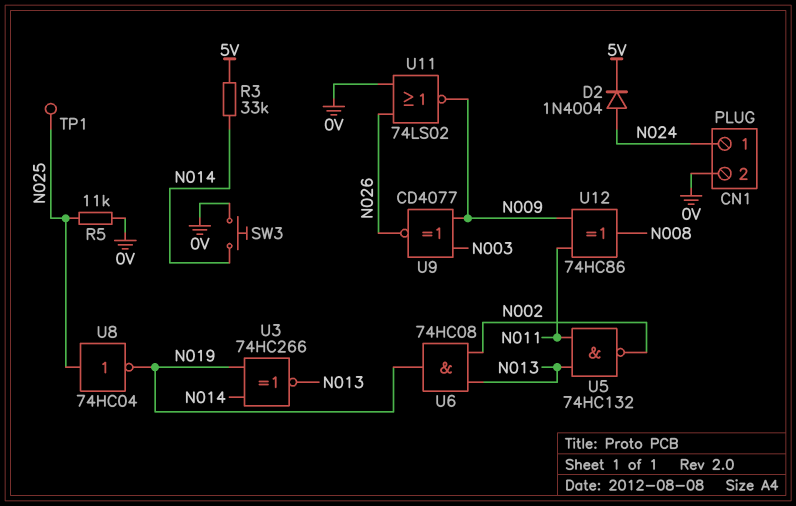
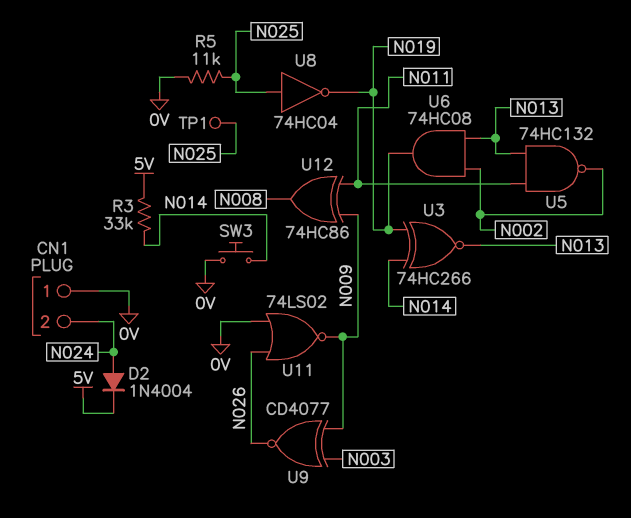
CN1 pin 1: N024 -> 0V
CN1 pin 2: 0V -> N024

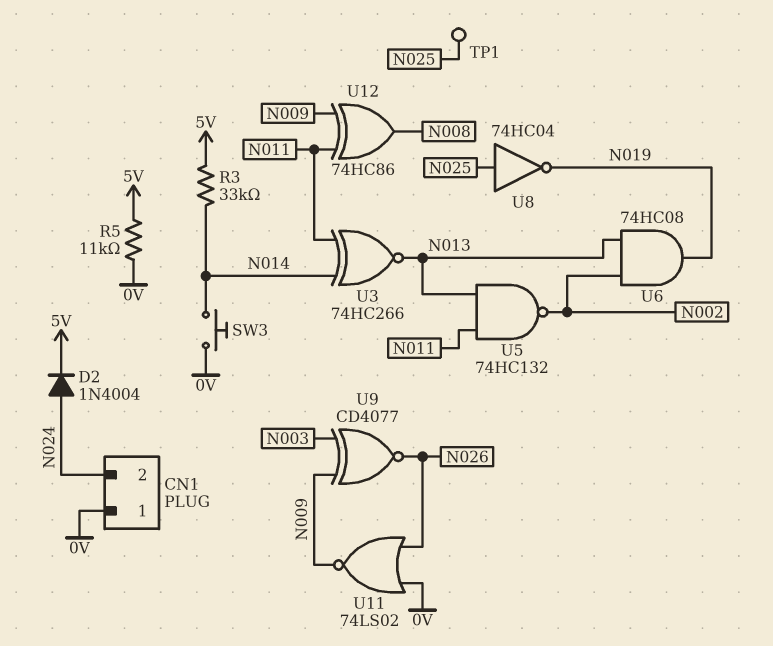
R5: 11k (0V, N025) -> 11k (0V, 5V)
U3: XNOR 74HC266 (in N014, in N019, out N013) -> XNOR 74HC266 (in N011, in N014, out N013)

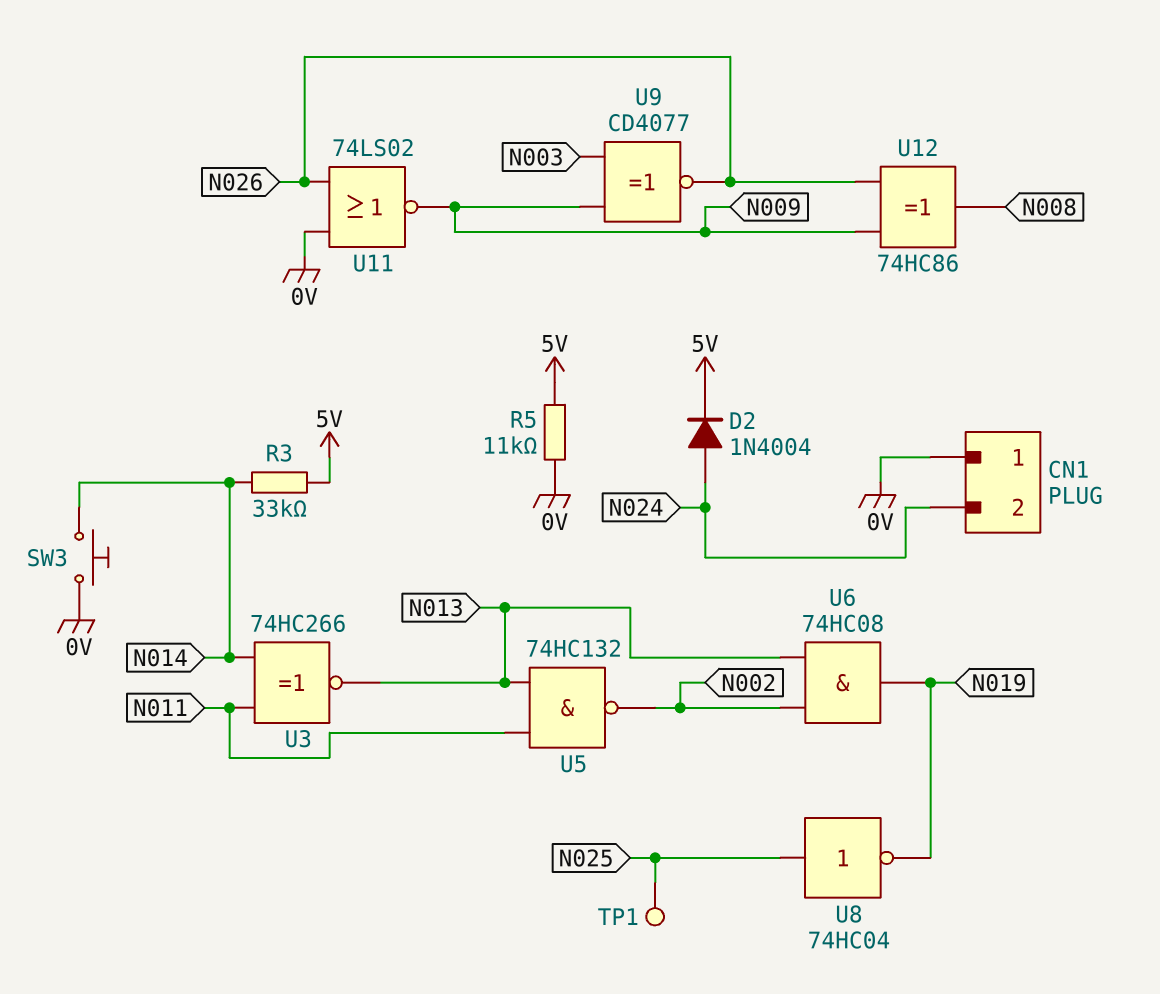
U12: XOR 74HC86 (in N009, in N011, out N008) -> XOR 74HC86 (in N009, in N026, out N008)

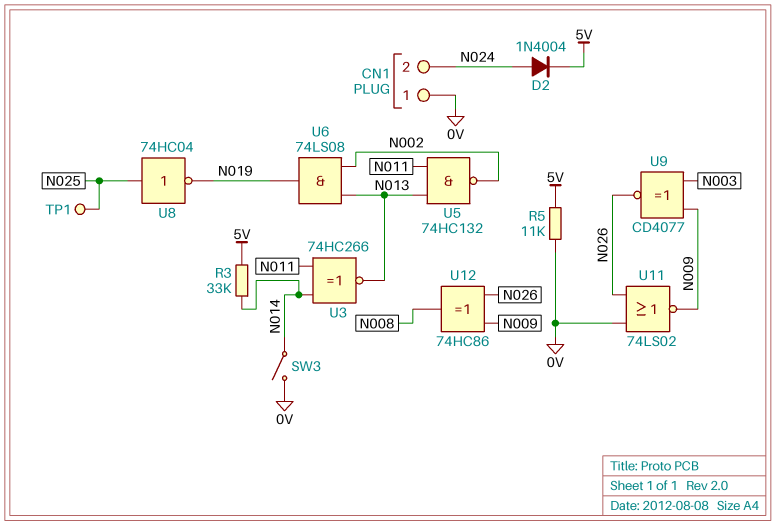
SW3: button (0V, N014) -> switch (0V, N014)
U6: AND 74HC08 (in N002, in N013, out N019) -> AND 74LS08 (in N002, in N013, out N019)

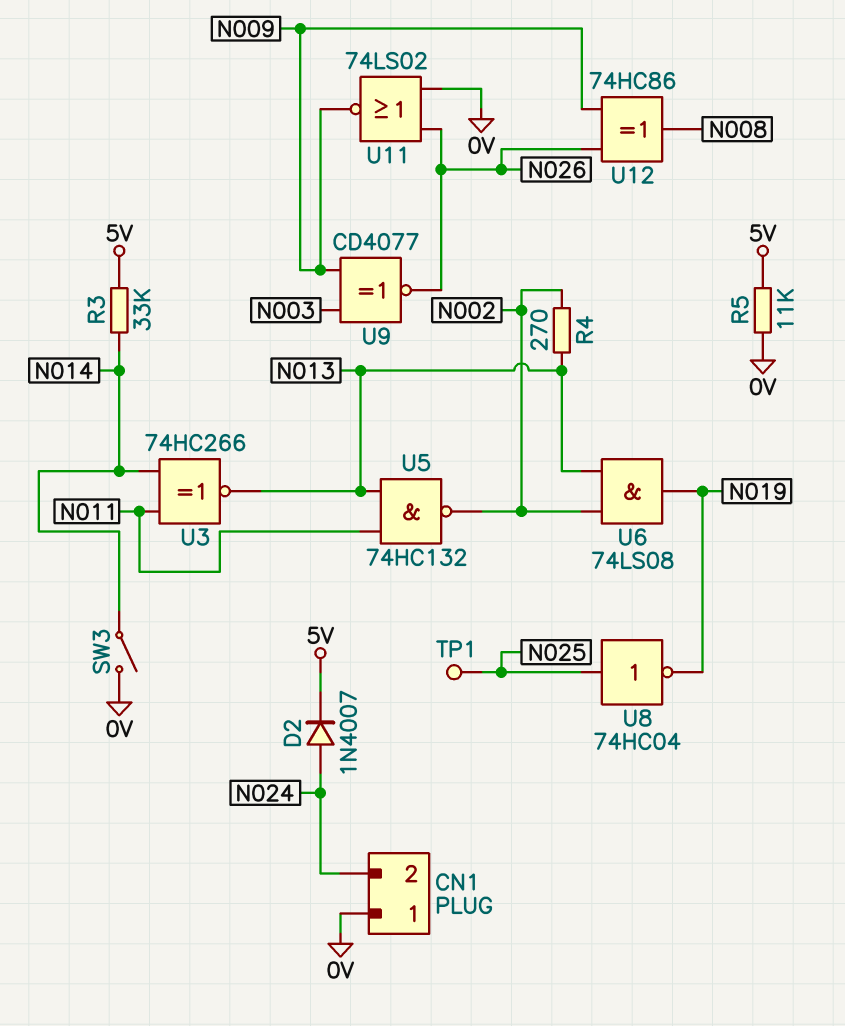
D2: diode 1N4004 (A N024, K 5V) -> diode 1N4007 (A N024, K 5V)
R4: none -> 270 (N002, N013)

